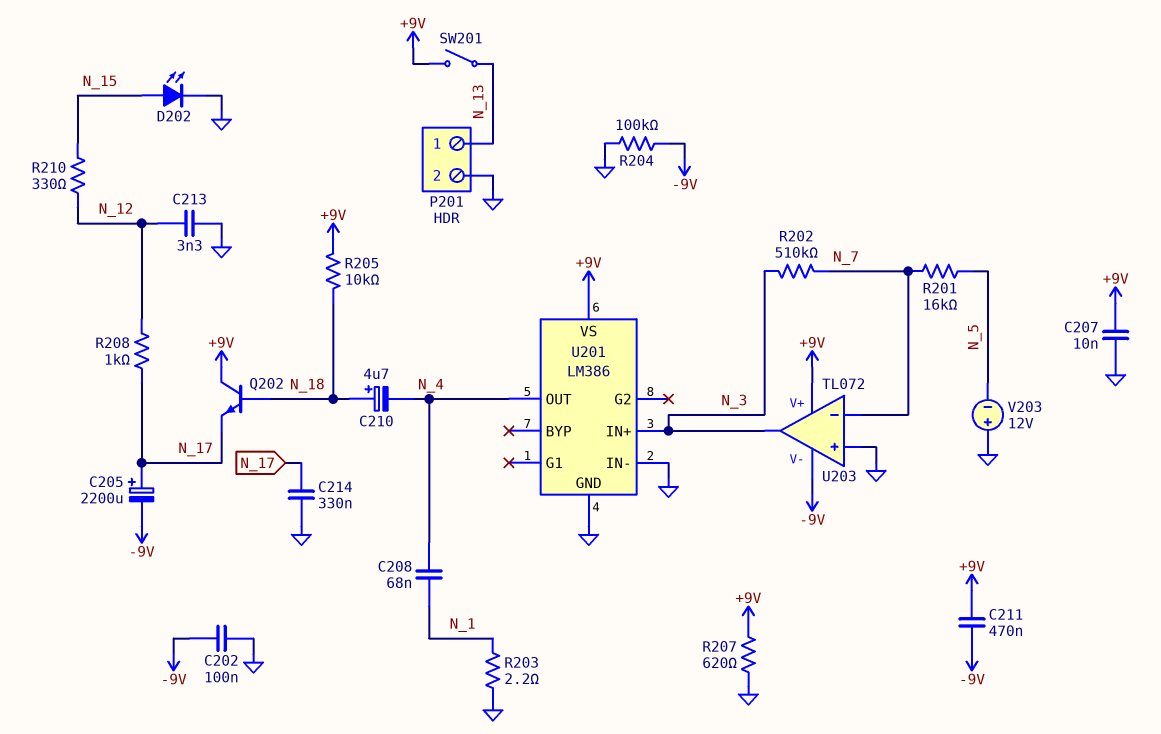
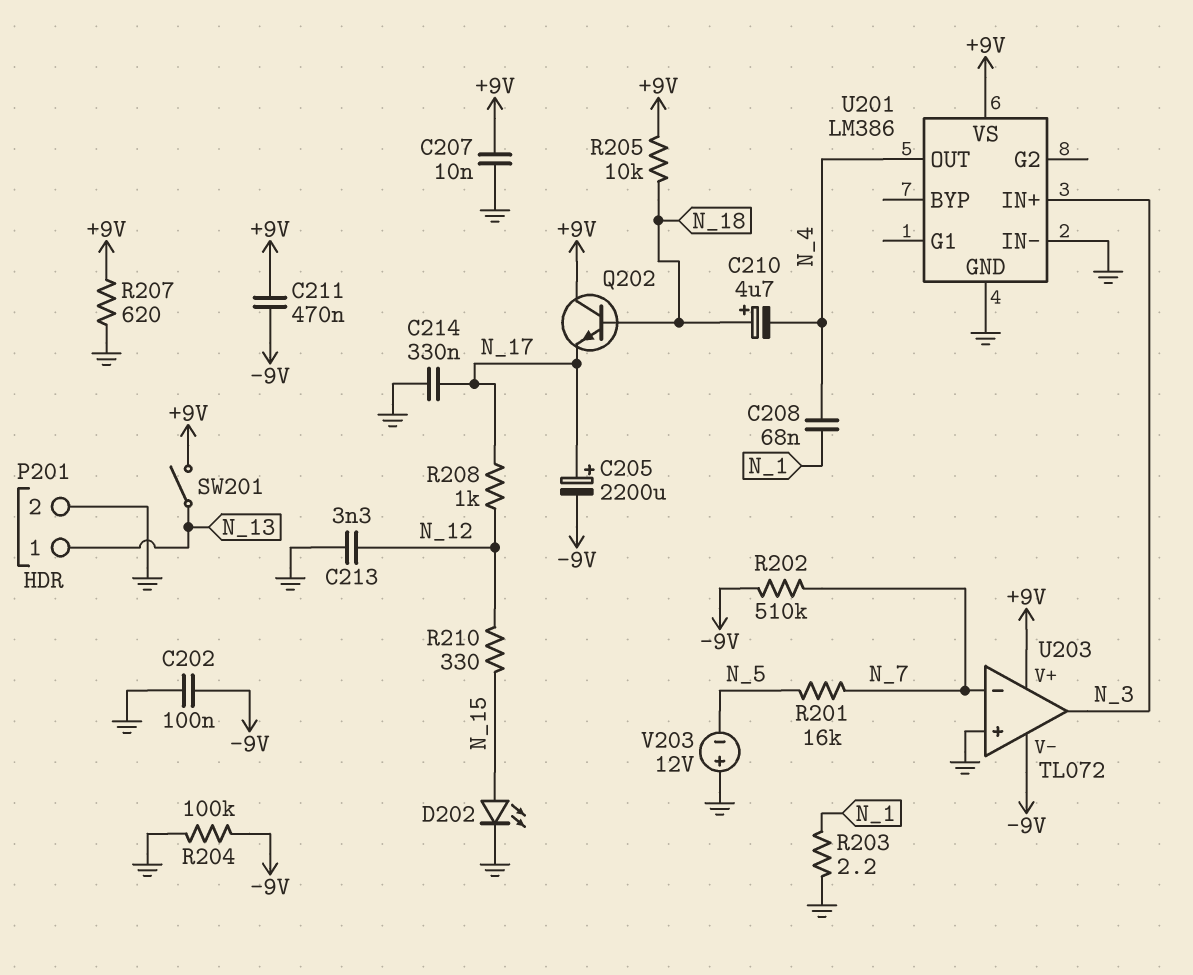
R202: 510k (N_3, N_7) -> 510k (-9V, N_7)

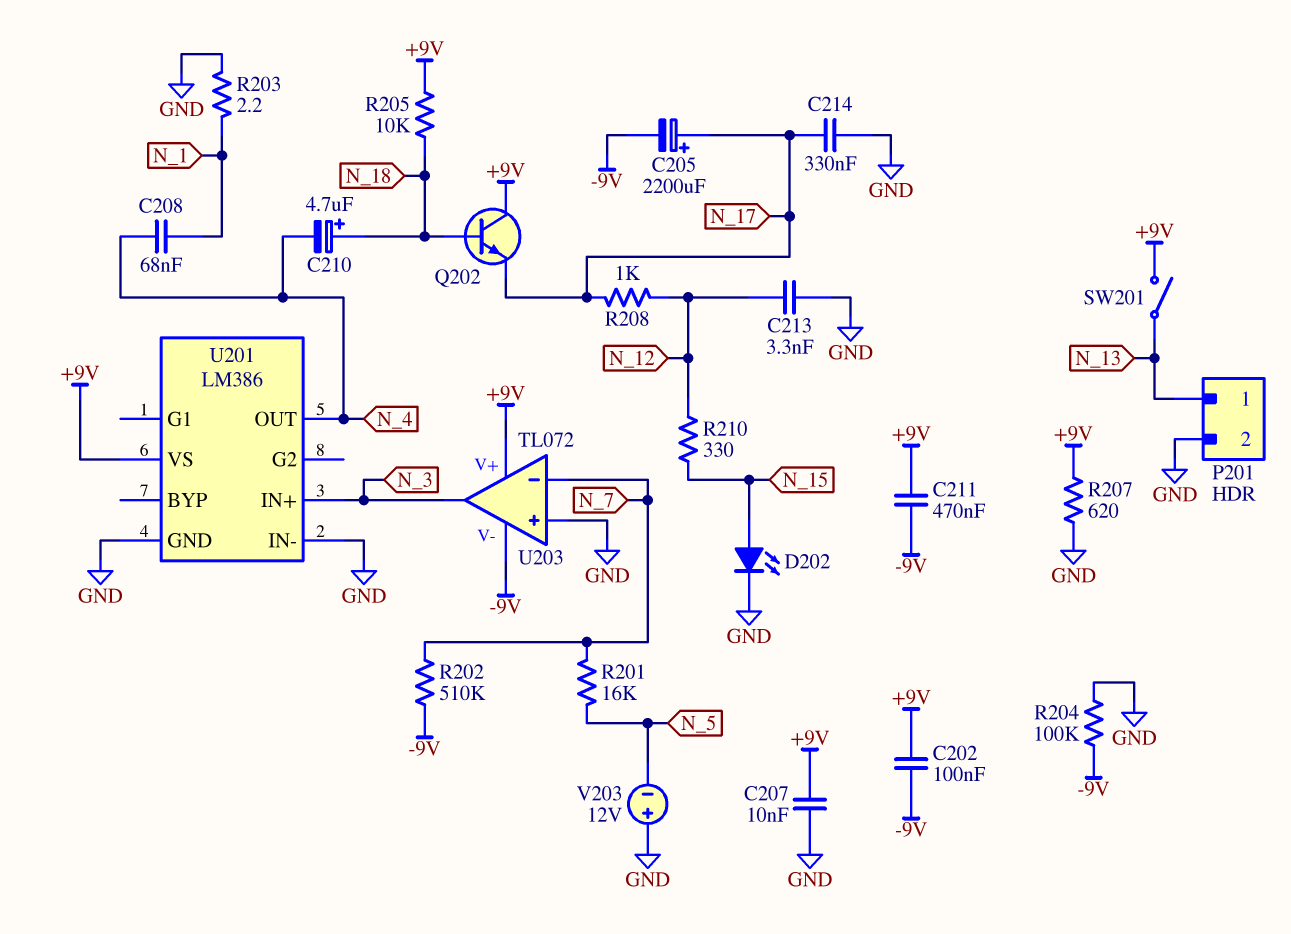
C202: 100nF (-9V, GND) -> 100nF (+9V, -9V)

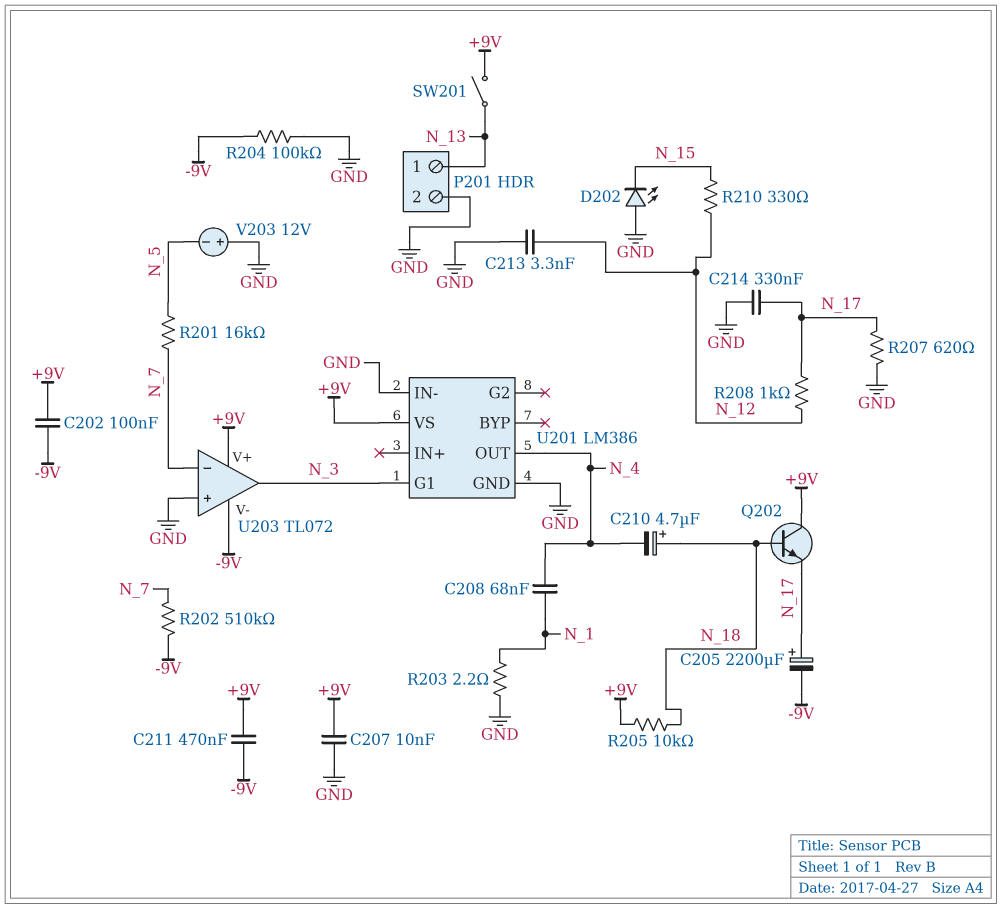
D202: LED (A N_15, K GND) -> LED (A GND, K N_15)
R207: 620 (+9V, GND) -> 620 (GND, N_17)
U201 pin G1: none -> N_3
U201 pin IN+: N_3 -> none

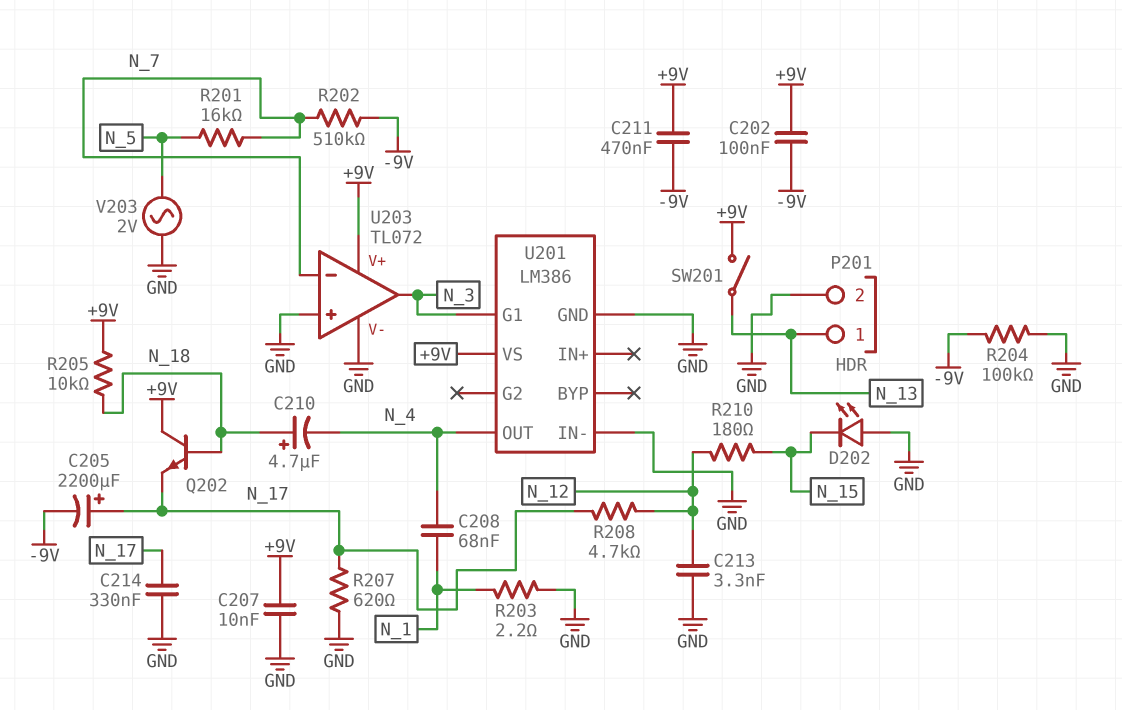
R208: 1k (N_12, N_17) -> 4.7k (N_12, N_17)
R210: 330 (N_12, N_15) -> 180 (N_12, N_15)
U203 pin V-: -9V -> GND
V203: 12V (plus GND, minus N_5) -> AC 2V (GND, N_5)

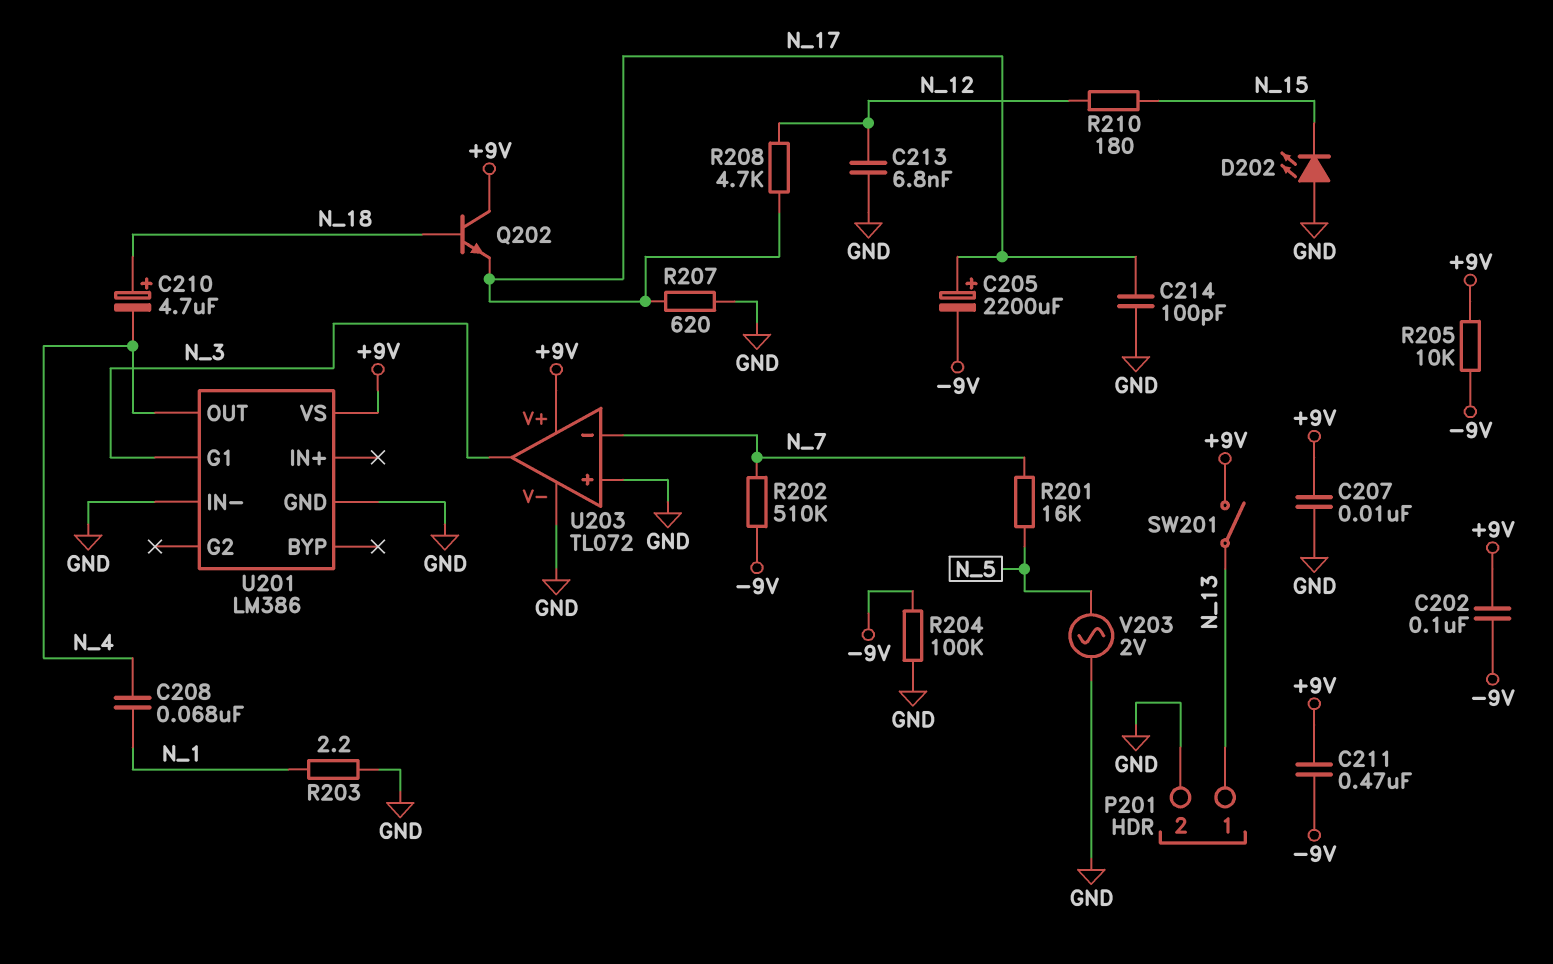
C213: 3.3nF (GND, N_12) -> 6.8nF (GND, N_12)
C214: 330nF (GND, N_17) -> 100pF (GND, N_17)
R205: 10k (+9V, N_18) -> 10k (+9V, -9V)

